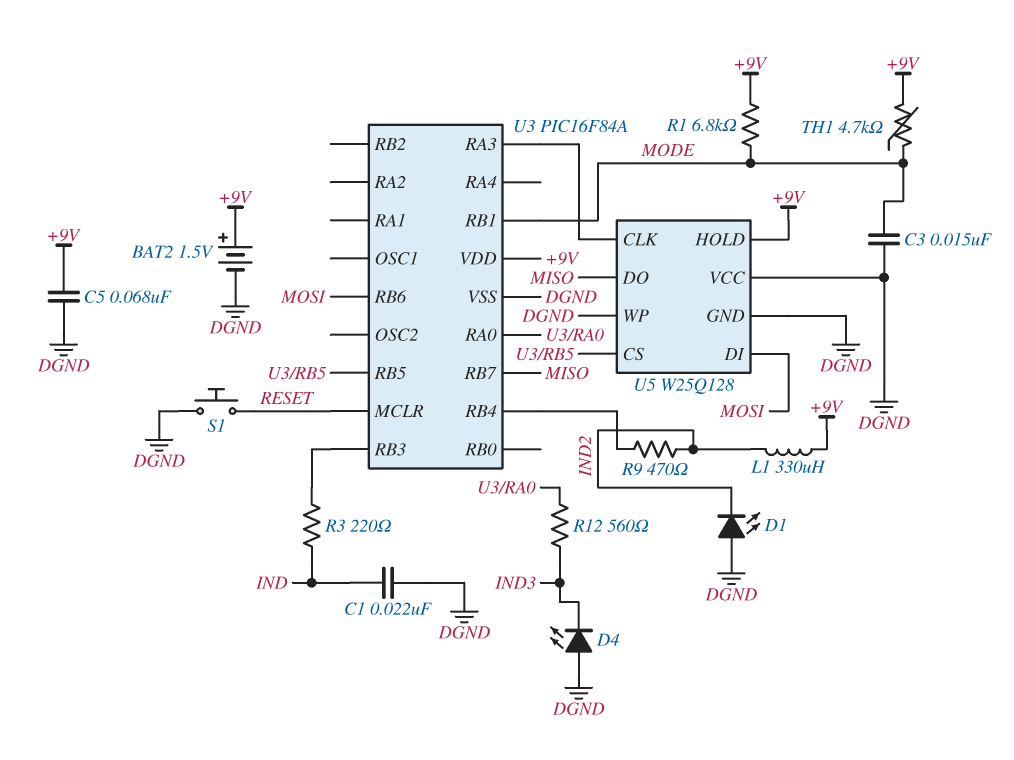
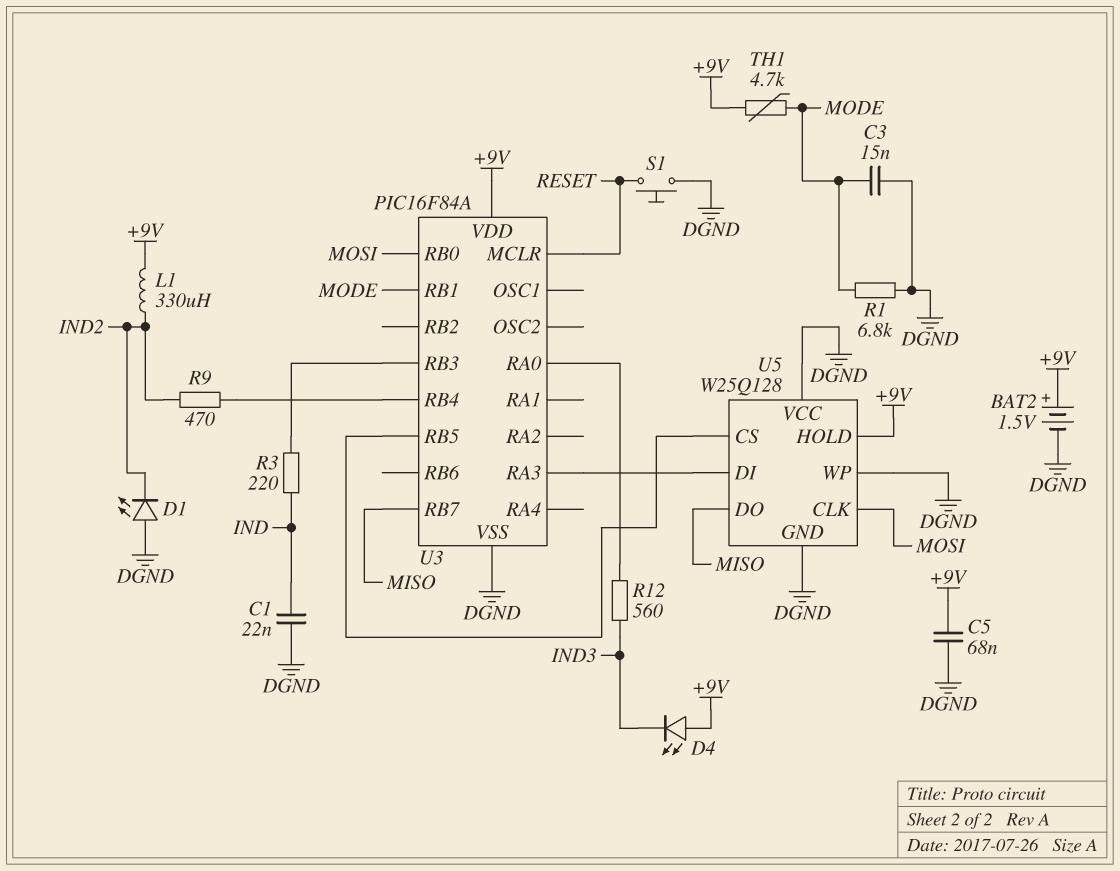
D4: LED (A DGND, K IND3) -> LED (A +9V, K IND3)
R1: 6.8k (+9V, MODE) -> 6.8k (DGND, MODE)
U3 pin RB0: none -> MOSI
U3 pin RB6: MOSI -> none
U5 pin CLK: U3/RA3 -> MOSI
U5 pin DI: MOSI -> U3/RA3

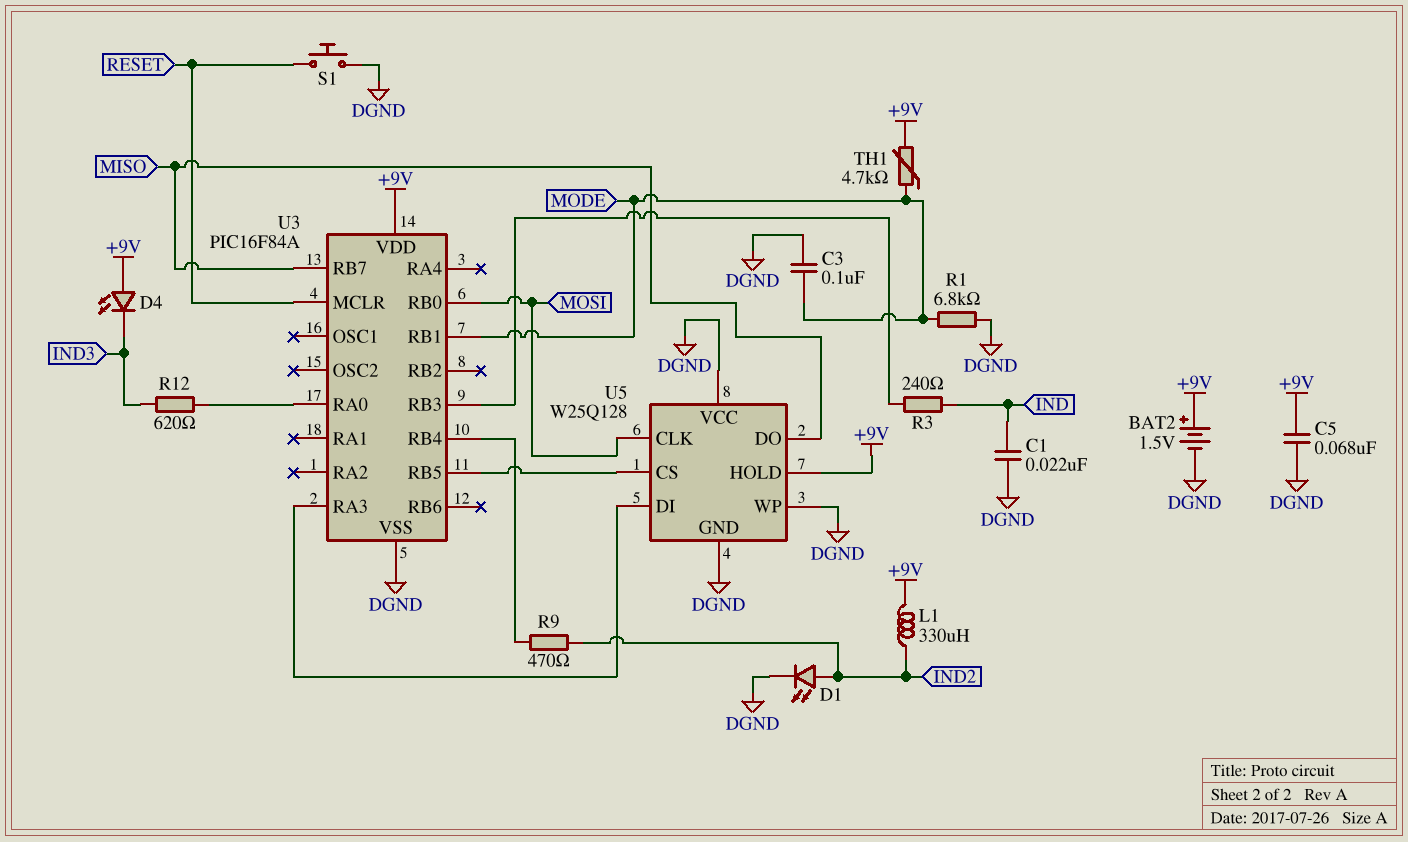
C3: 15nF (DGND, MODE) -> 100nF (DGND, MODE)
D1: LED (A DGND, K IND2) -> LED (A IND2, K DGND)
R3: 220 (IND, U3/RB3) -> 240 (IND, U3/RB3)
R12: 560 (IND3, U3/RA0) -> 620 (IND3, U3/RA0)

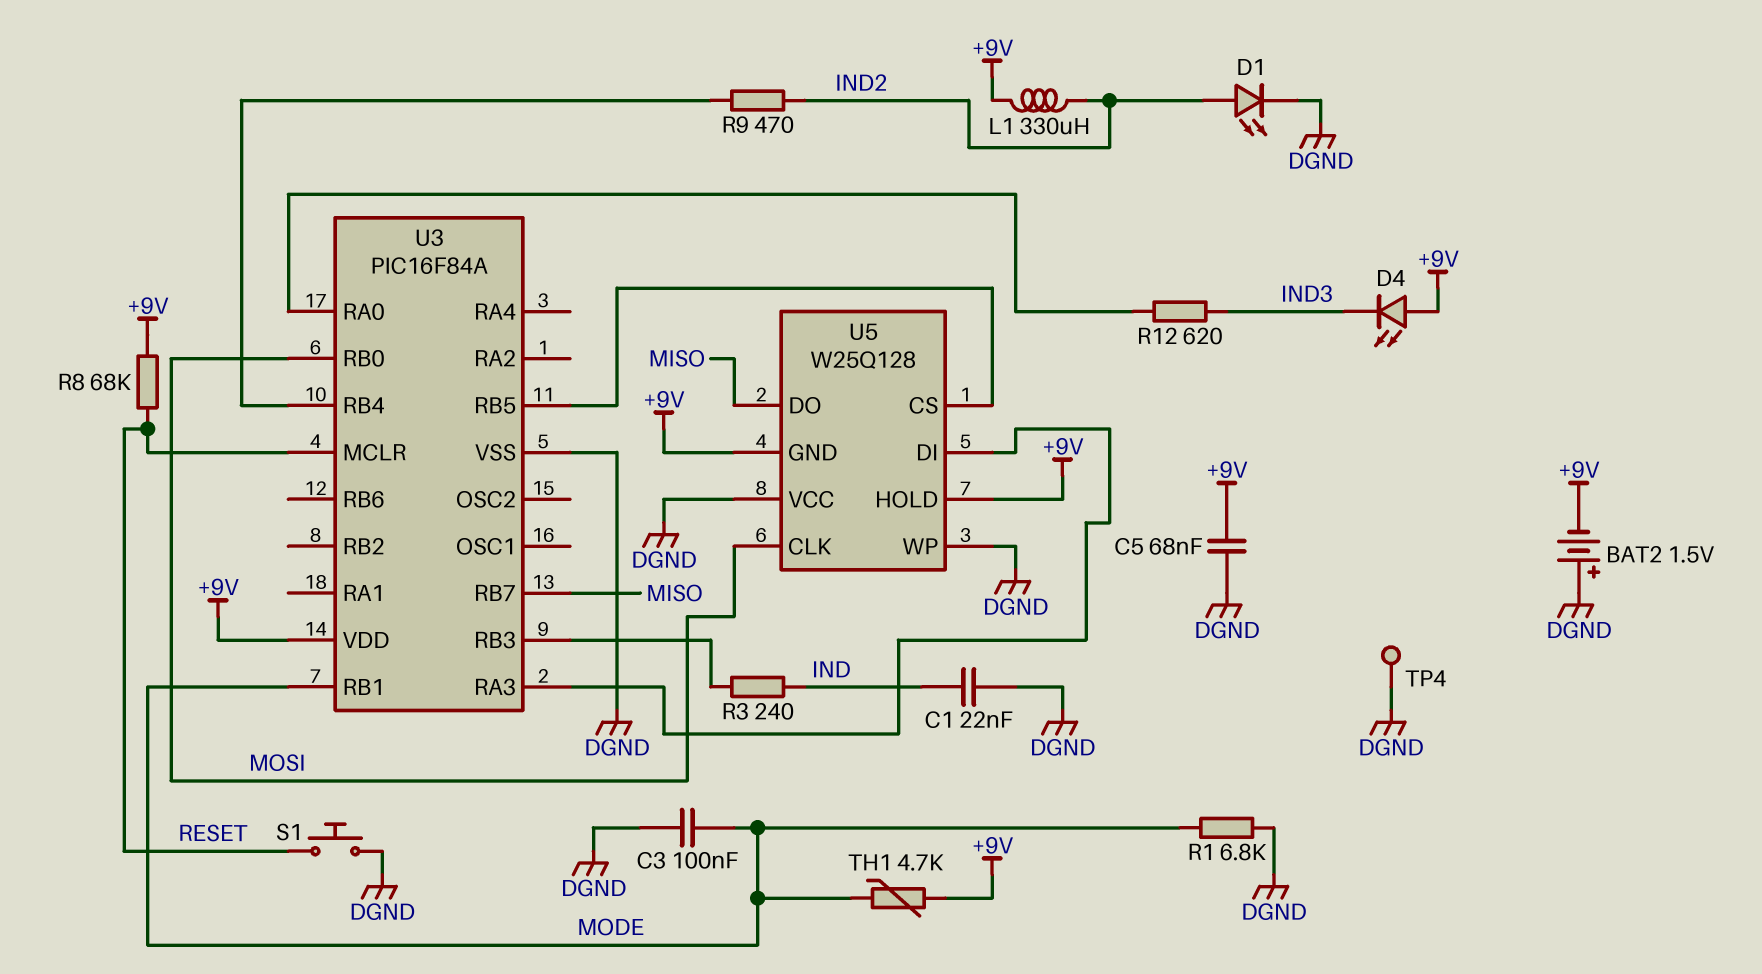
BAT2: 1.5V (plus +9V, minus DGND) -> 1.5V (plus DGND, minus +9V)
R8: none -> 68k (+9V, RESET)
TP4: none -> test point (DGND)
U5 pin GND: DGND -> +9V

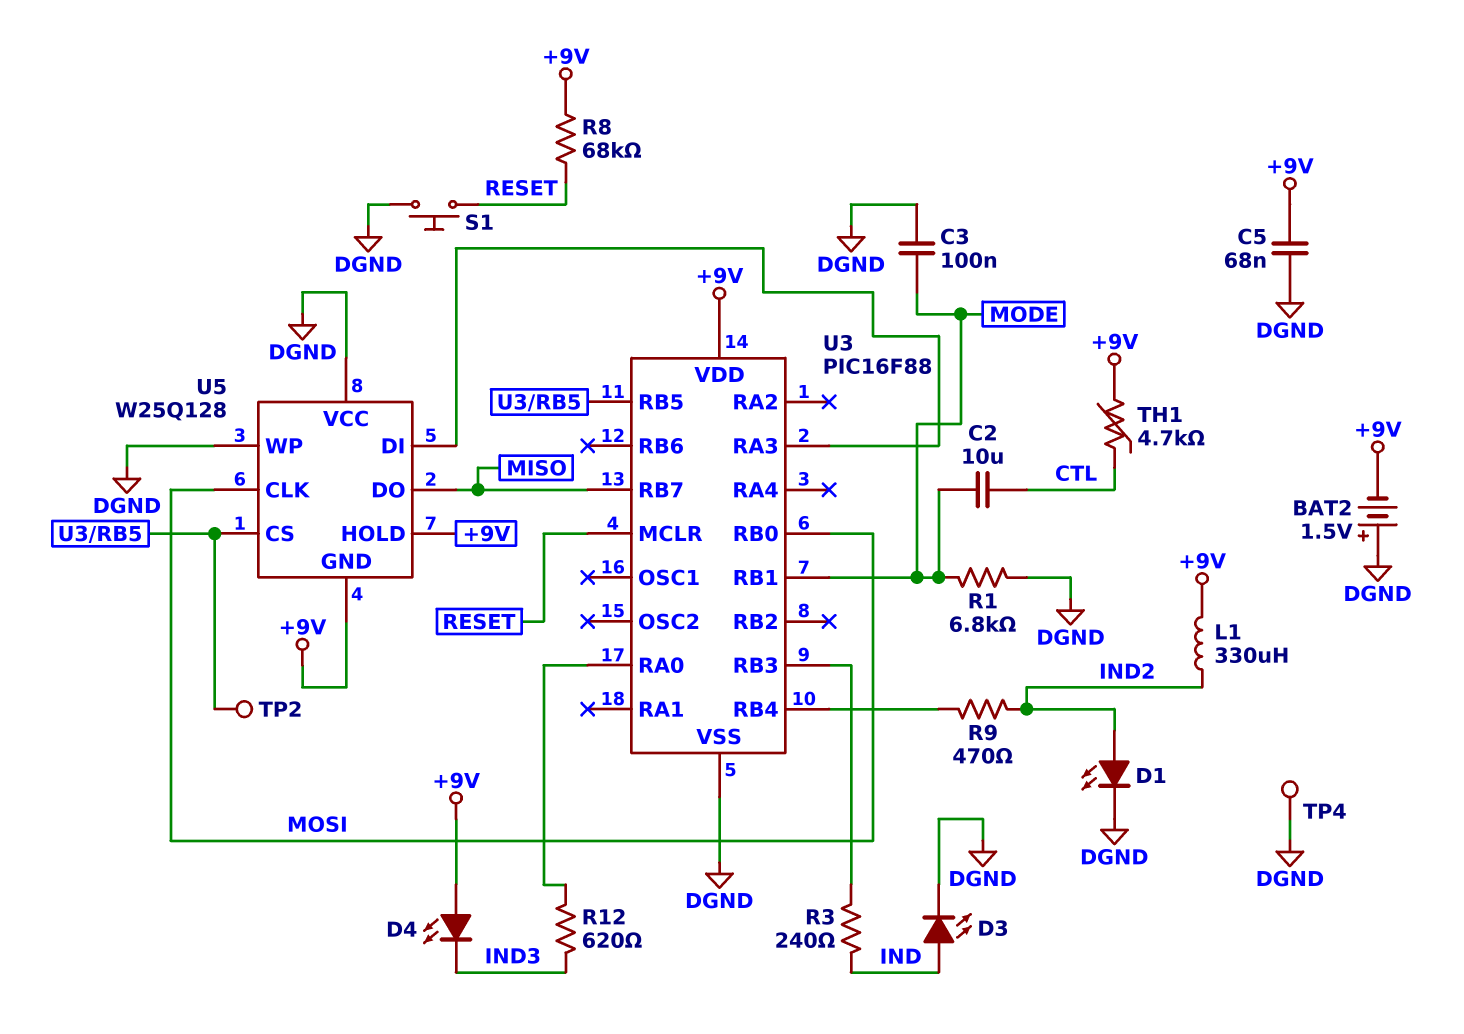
C1: 22nF (DGND, IND) -> none
C2: none -> 10uF (CTL, MODE)
D3: none -> LED (A IND, K DGND)
TH1: 4.7k (+9V, MODE) -> 4.7k (+9V, CTL)
TP2: none -> test point (U3/RB5)
U3: PIC16F84A -> PIC16F88

